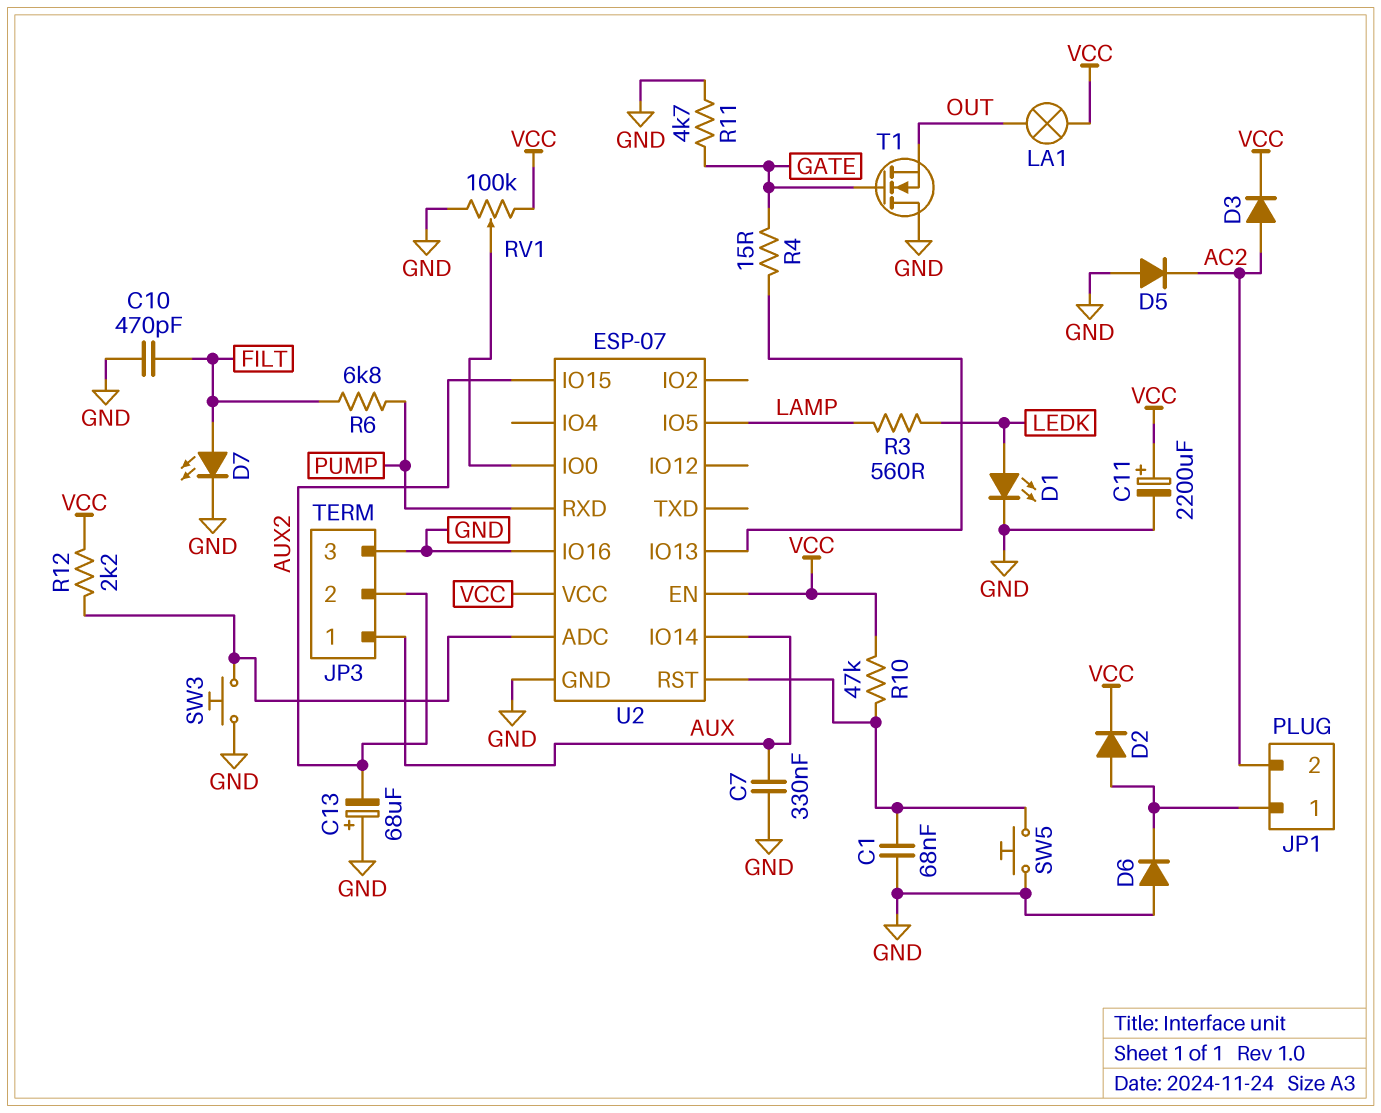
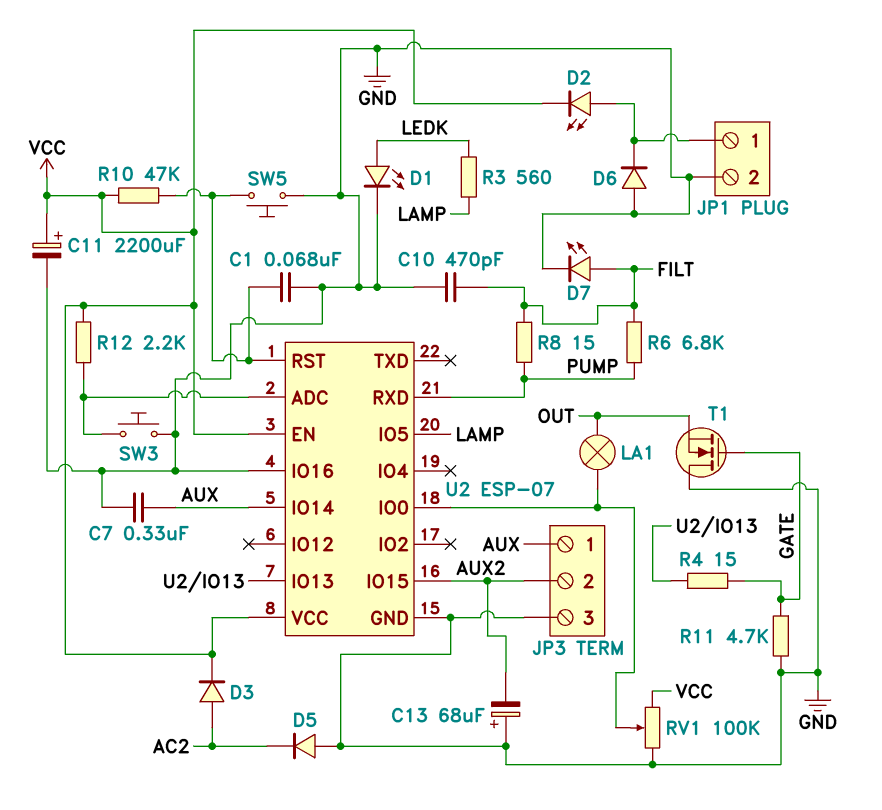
D2: diode (A JP1/1, K VCC) -> LED (A JP1/1, K VCC)
JP1 pin 2: AC2 -> GND
LA1: lamp (OUT, VCC) -> lamp (OUT, U2/IO0)
R8: none -> 15 (FILT, PUMP)

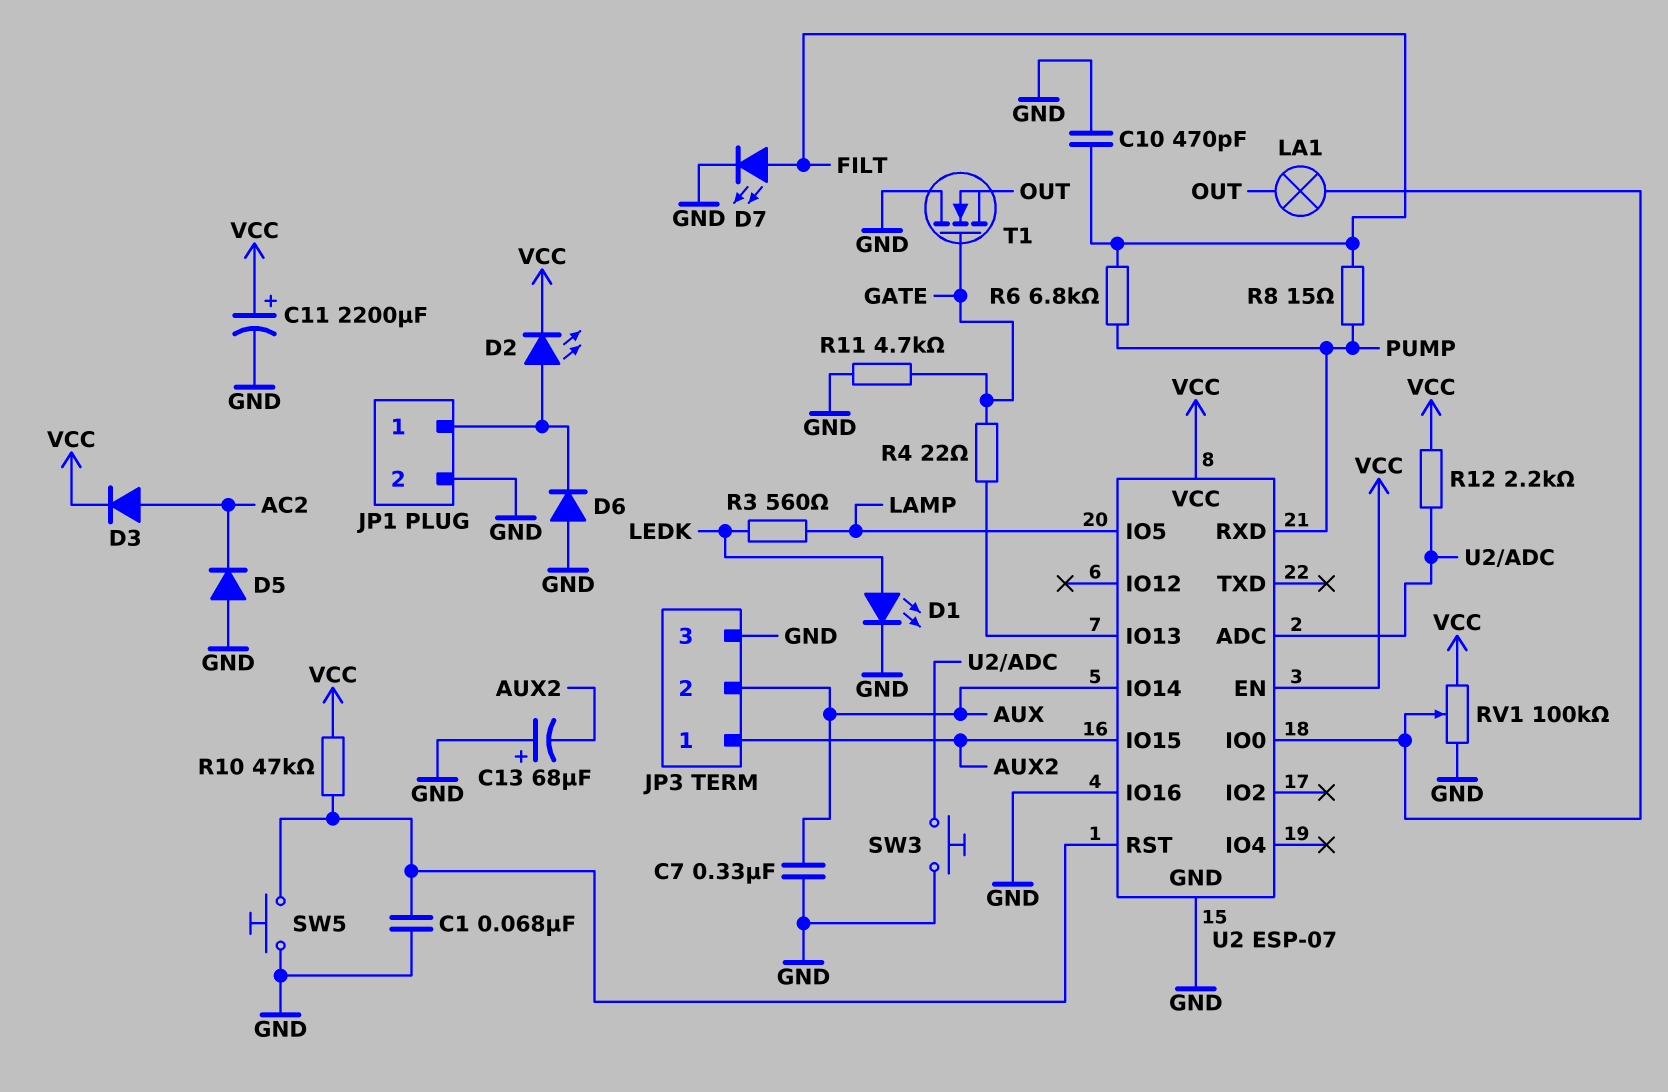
JP3 pin 1: AUX -> AUX2
JP3 pin 2: AUX2 -> AUX
R4: 15 (GATE, U2/IO13) -> 22 (GATE, U2/IO13)

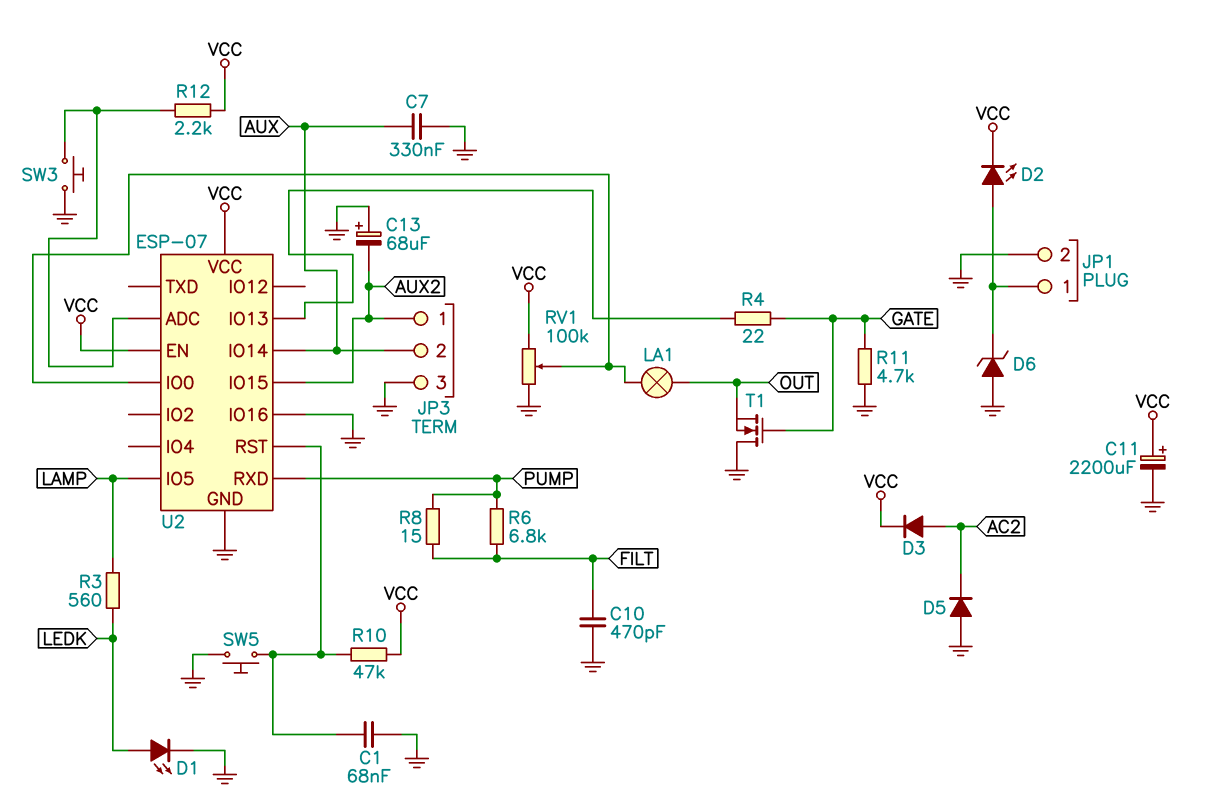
D6: diode (A GND, K JP1/1) -> zener (A GND, K JP1/1)
D7: LED (A FILT, K GND) -> none

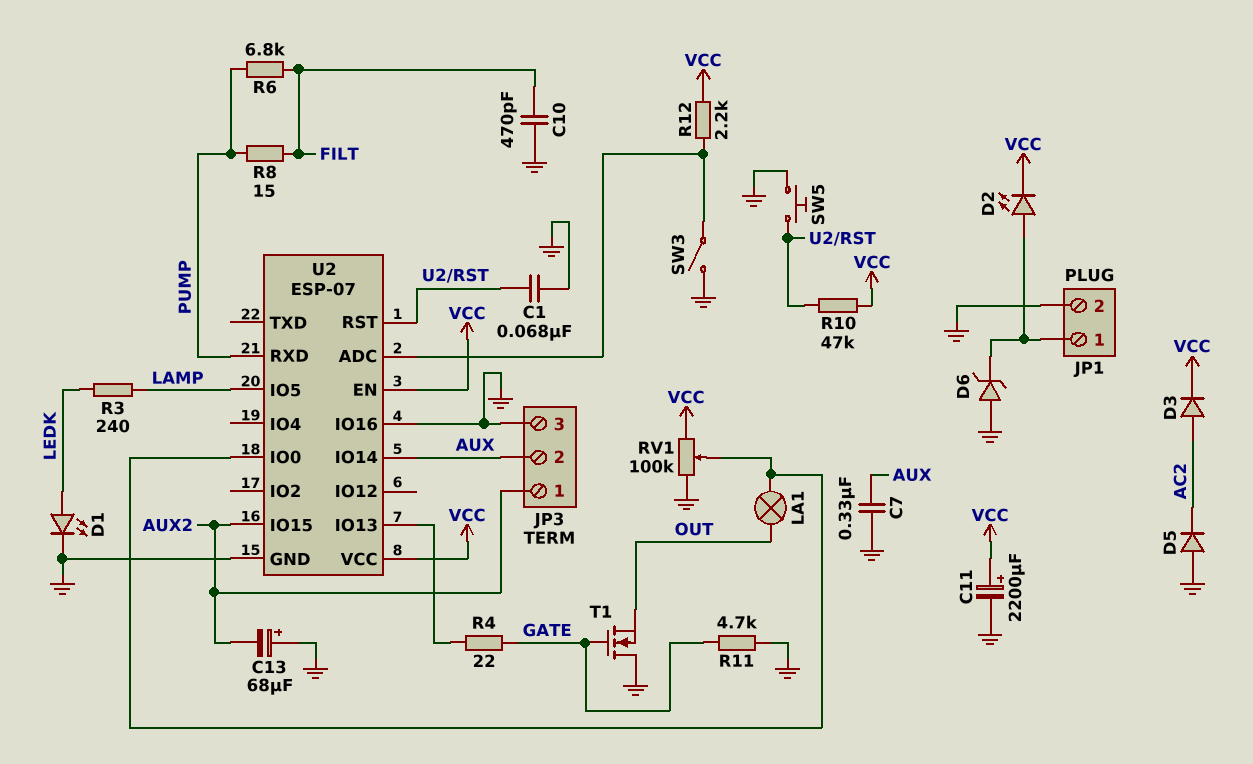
R3: 560 (LAMP, LEDK) -> 240 (LAMP, LEDK)
SW3: button (GND, U2/ADC) -> switch (GND, U2/ADC)

